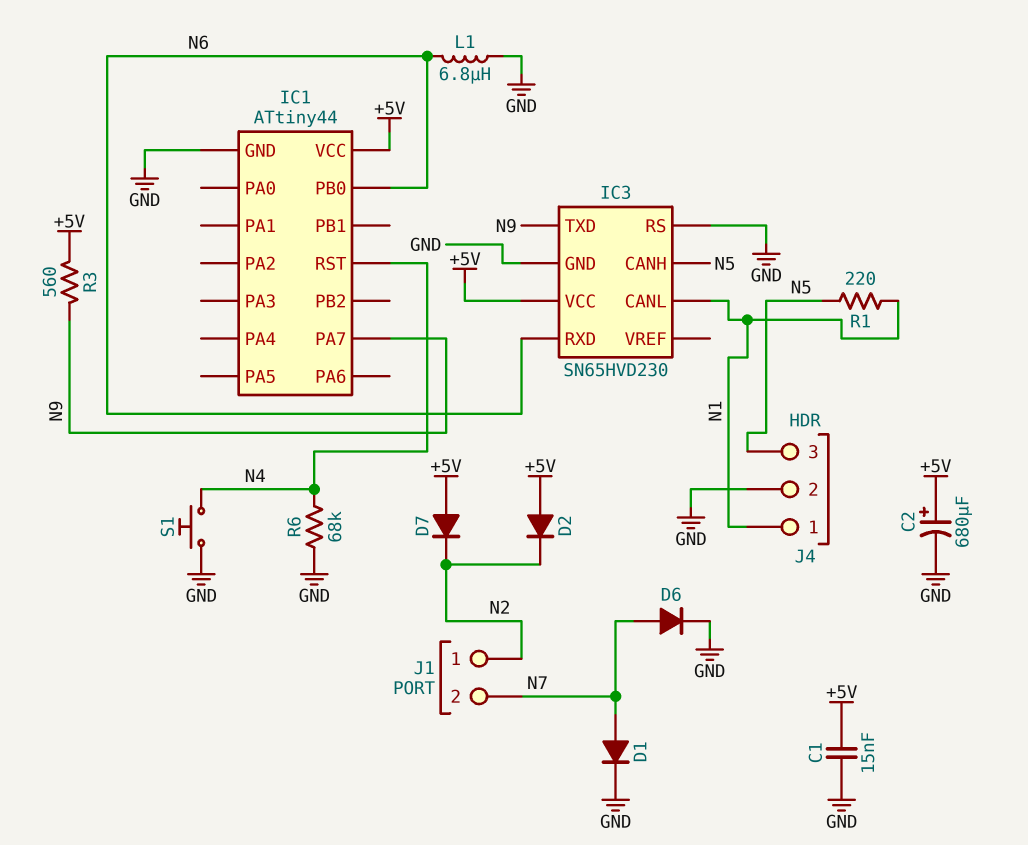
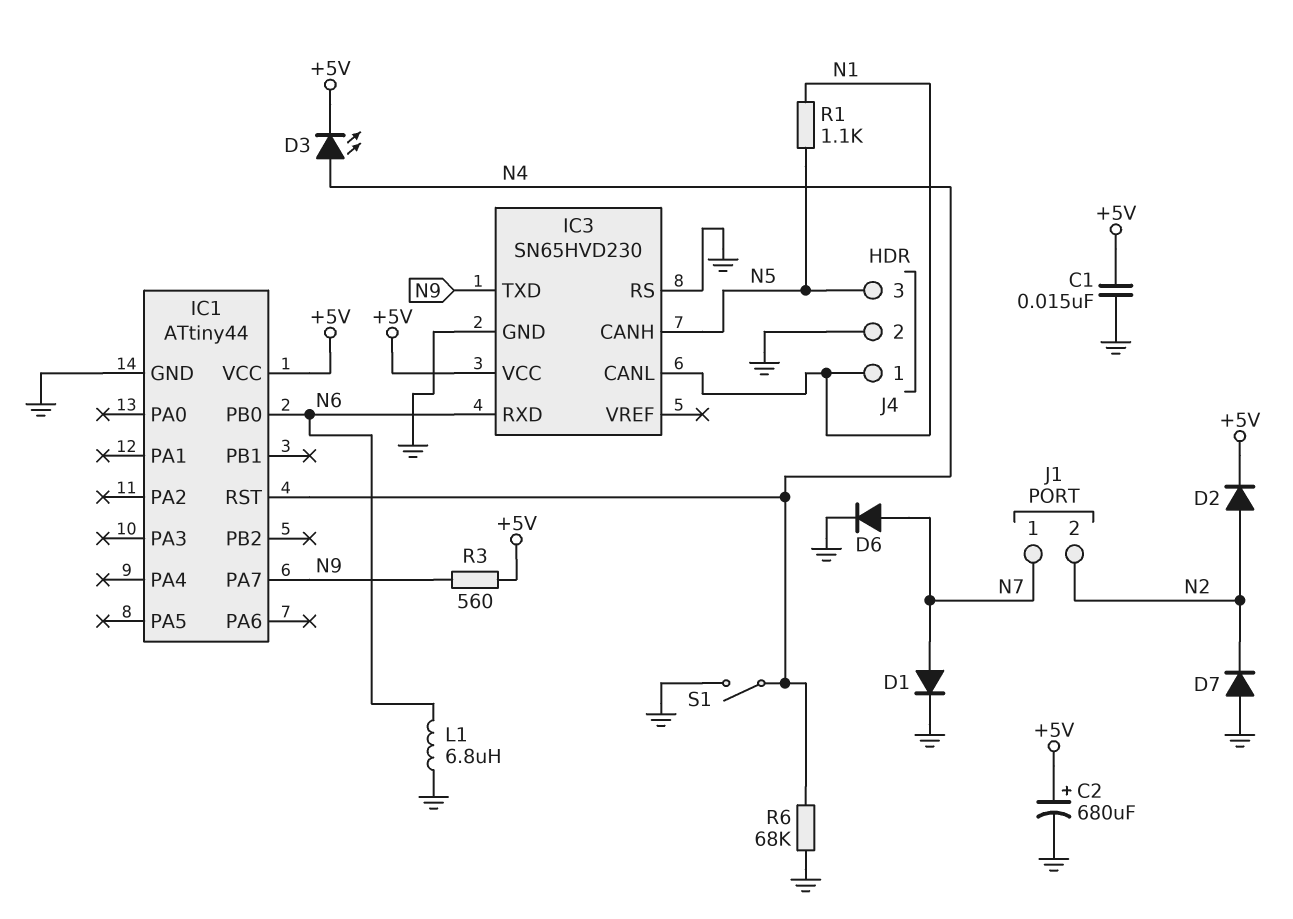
D2: diode (A +5V, K N2) -> diode (A N2, K +5V)
D3: none -> LED (A N4, K +5V)
D7: diode (A +5V, K N2) -> diode (A GND, K N2)
J1 pin 1: N2 -> N7
J1 pin 2: N7 -> N2
R1: 220 (N1, N5) -> 1.1k (N1, N5)
S1: button (GND, N4) -> switch (GND, N4)

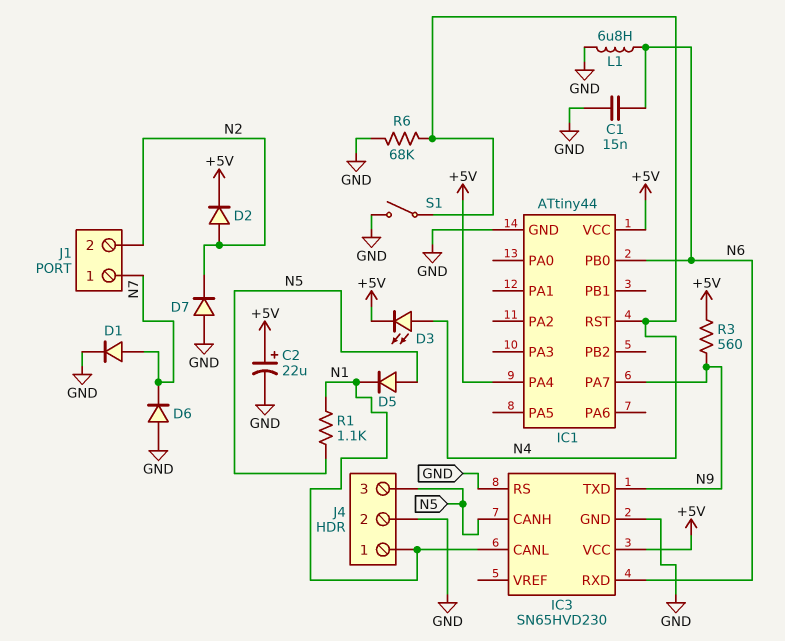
C1: 15nF (+5V, GND) -> 15nF (GND, N6)
C2: 680uF (plus +5V, minus GND) -> 22uF (plus +5V, minus GND)
D5: none -> diode (A N5, K N1)
D6: diode (A N7, K GND) -> diode (A GND, K N7)
IC1 pin PA4: none -> +5V

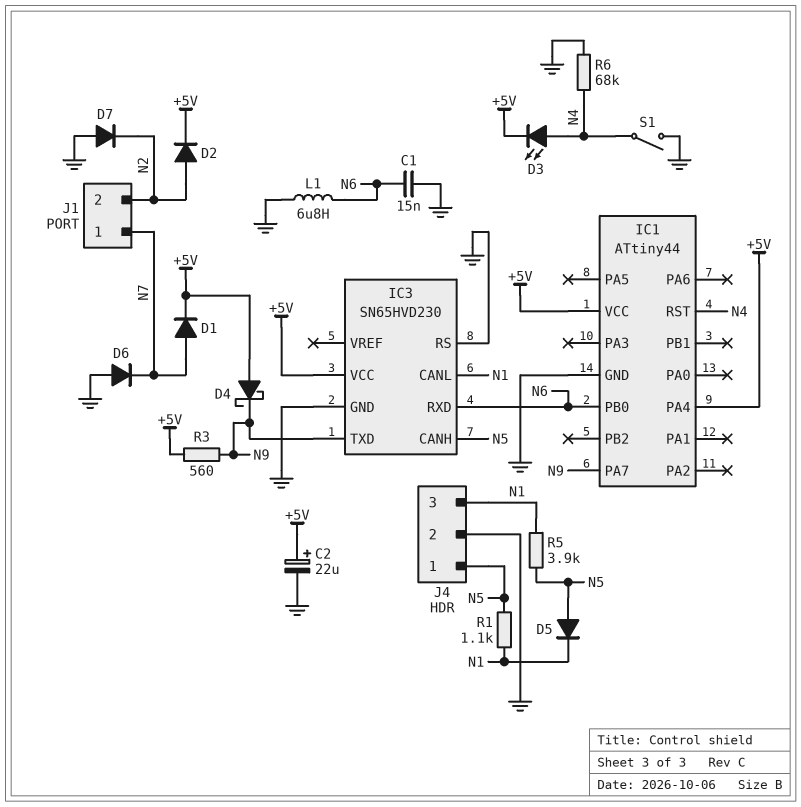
D1: diode (A N7, K GND) -> diode (A N7, K +5V)
D4: none -> schottky (A +5V, K N9)
J4 pin 1: N1 -> N5
J4 pin 3: N5 -> N1
R5: none -> 3.9k (N1, N5)

